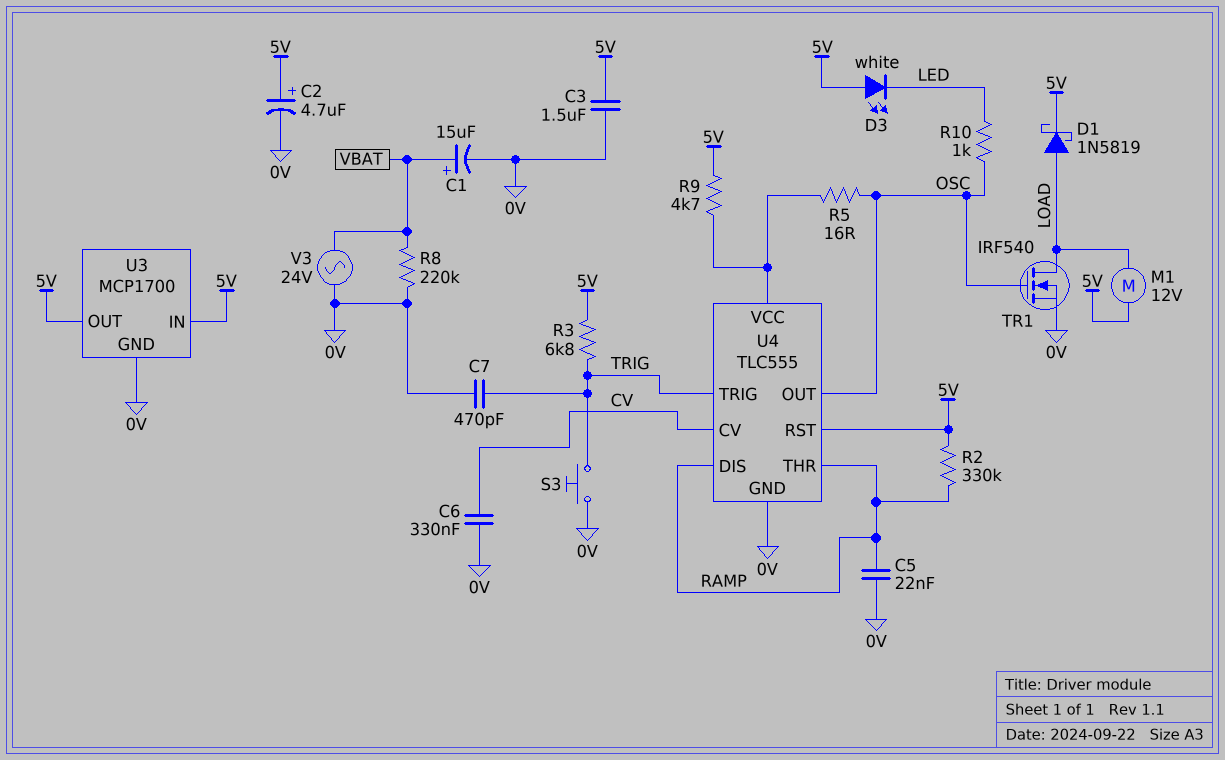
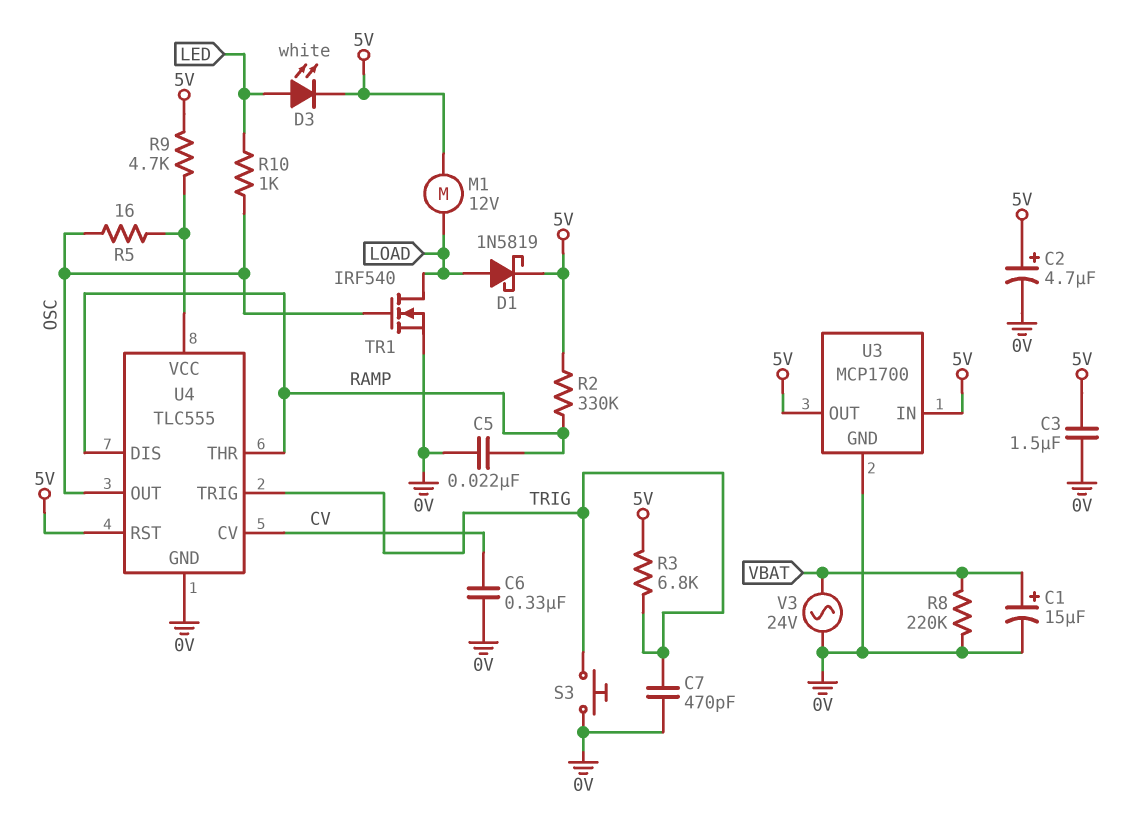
D3: LED white (A 5V, K LED) -> LED white (A LED, K 5V)

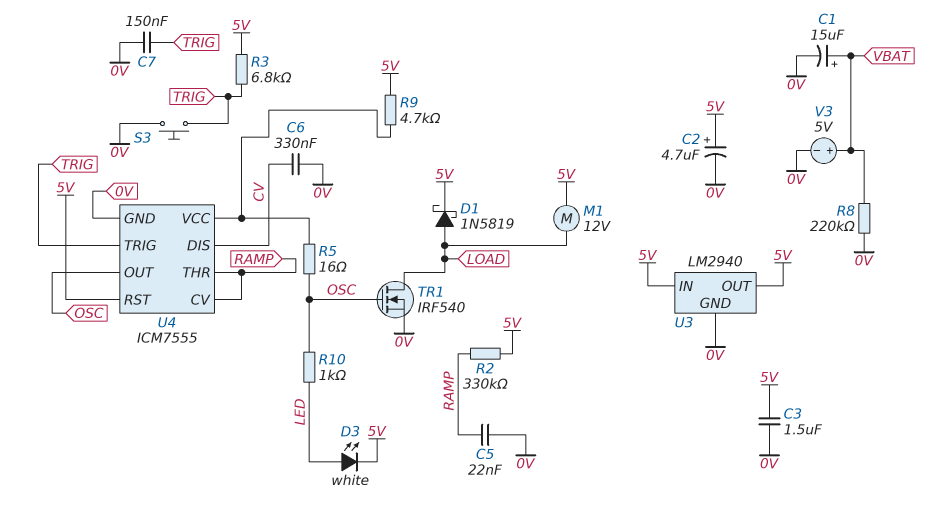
C7: 470pF (0V, TRIG) -> 150nF (0V, TRIG)
U3: MCP1700 -> LM2940
U4: TLC555 -> ICM7555
U4 pin CV: CV -> RAMP
U4 pin DIS: RAMP -> CV
V3: AC 24V (0V, VBAT) -> 5V (plus VBAT, minus 0V)

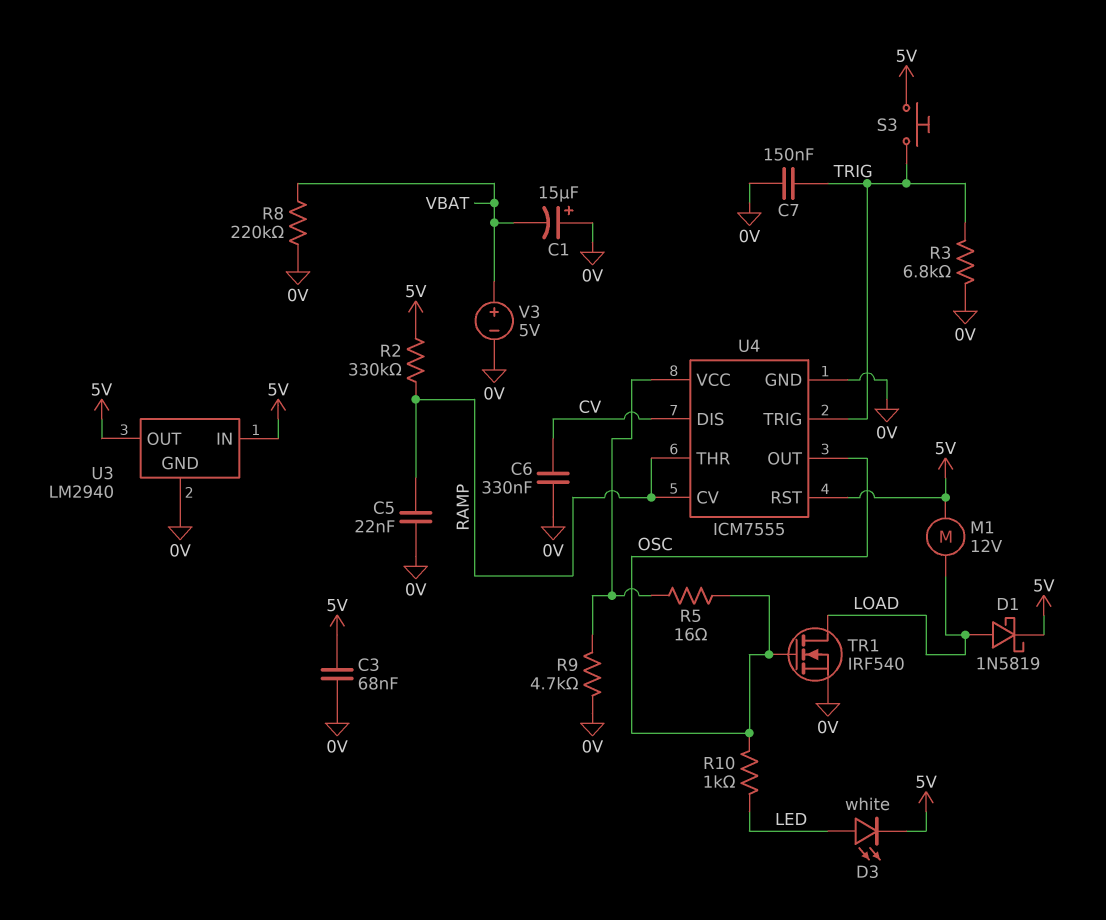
C1: 15uF (plus VBAT, minus 0V) -> 15uF (plus 0V, minus VBAT)
C2: 4.7uF (plus 5V, minus 0V) -> none
C3: 1.5uF (0V, 5V) -> 68nF (0V, 5V)
R3: 6.8k (5V, TRIG) -> 6.8k (0V, TRIG)
R9: 4.7k (5V, U4/VCC) -> 4.7k (0V, U4/VCC)
S3: button (0V, TRIG) -> button (5V, TRIG)

